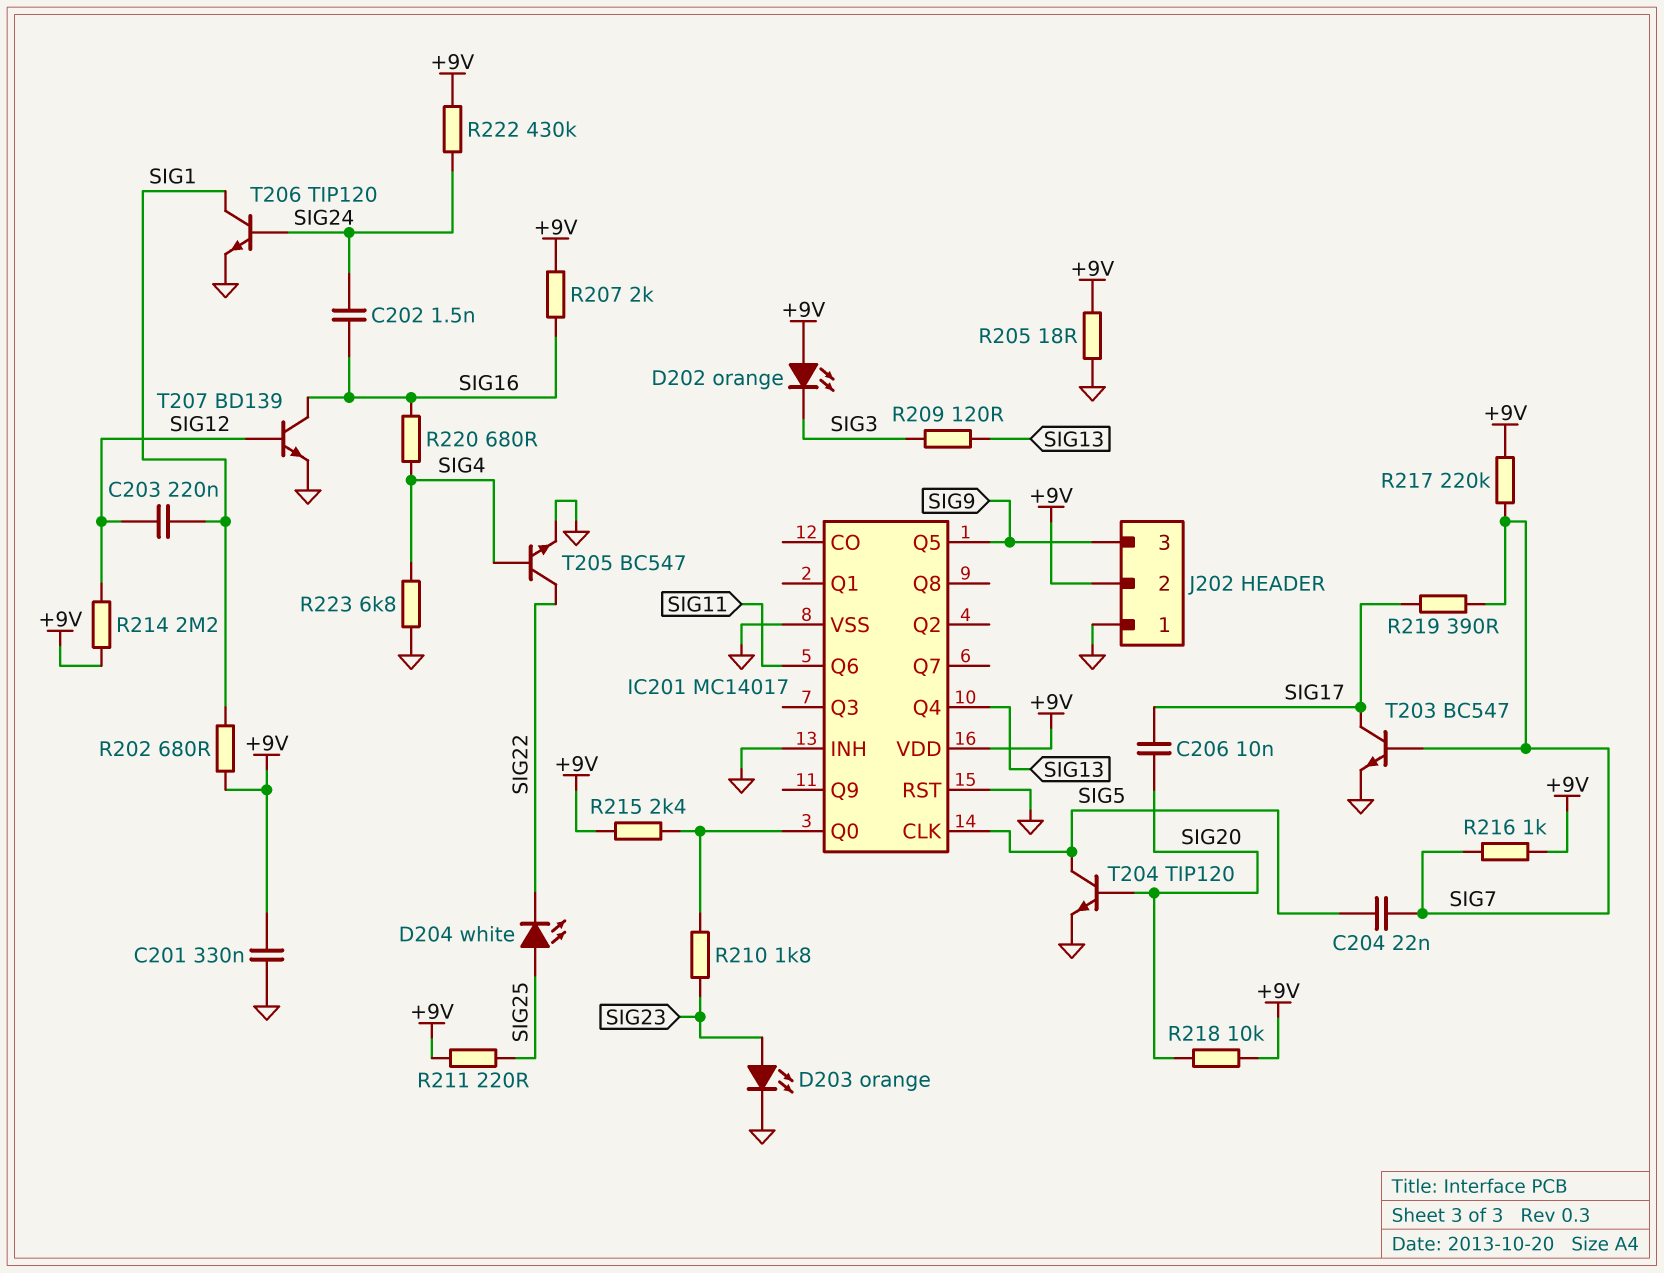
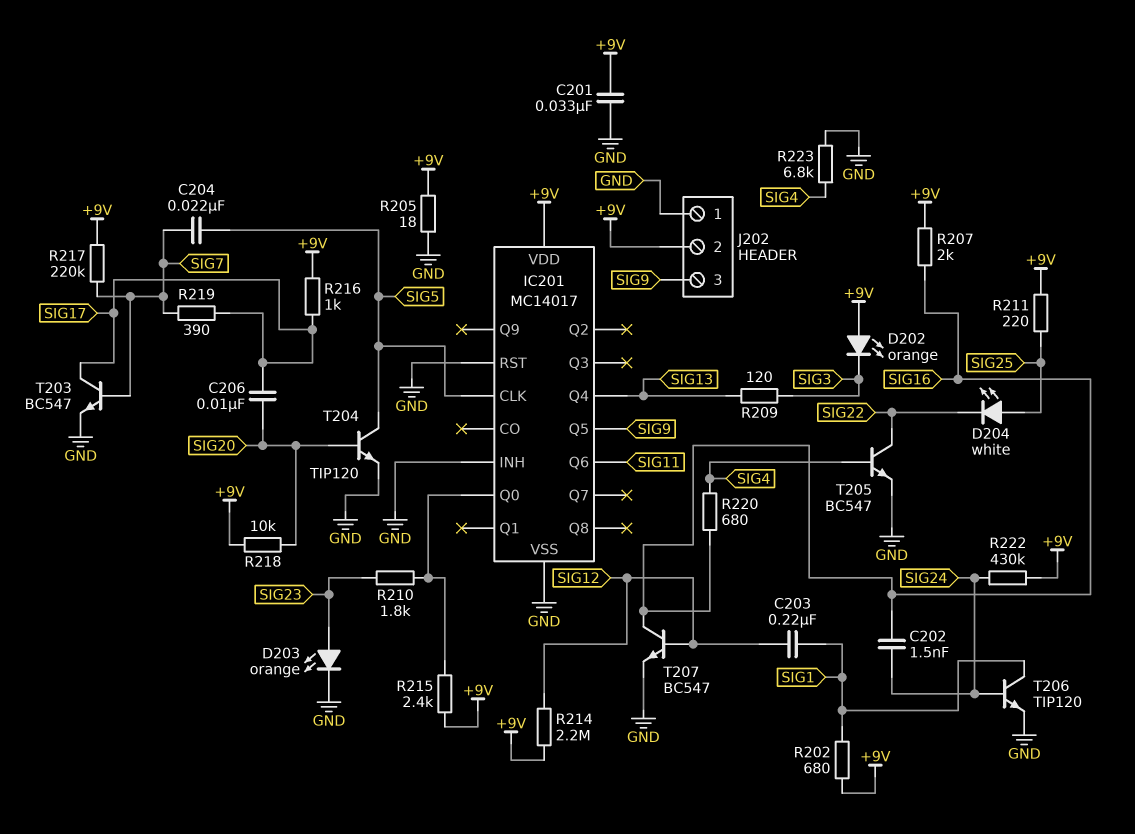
C201: 330nF (+9V, GND) -> 33nF (+9V, GND)
R216: 1k (+9V, SIG7) -> 1k (+9V, SIG17)
T207: NPN BD139 (B SIG12, C SIG16, E GND) -> NPN BC547 (B SIG12, C SIG16, E GND)

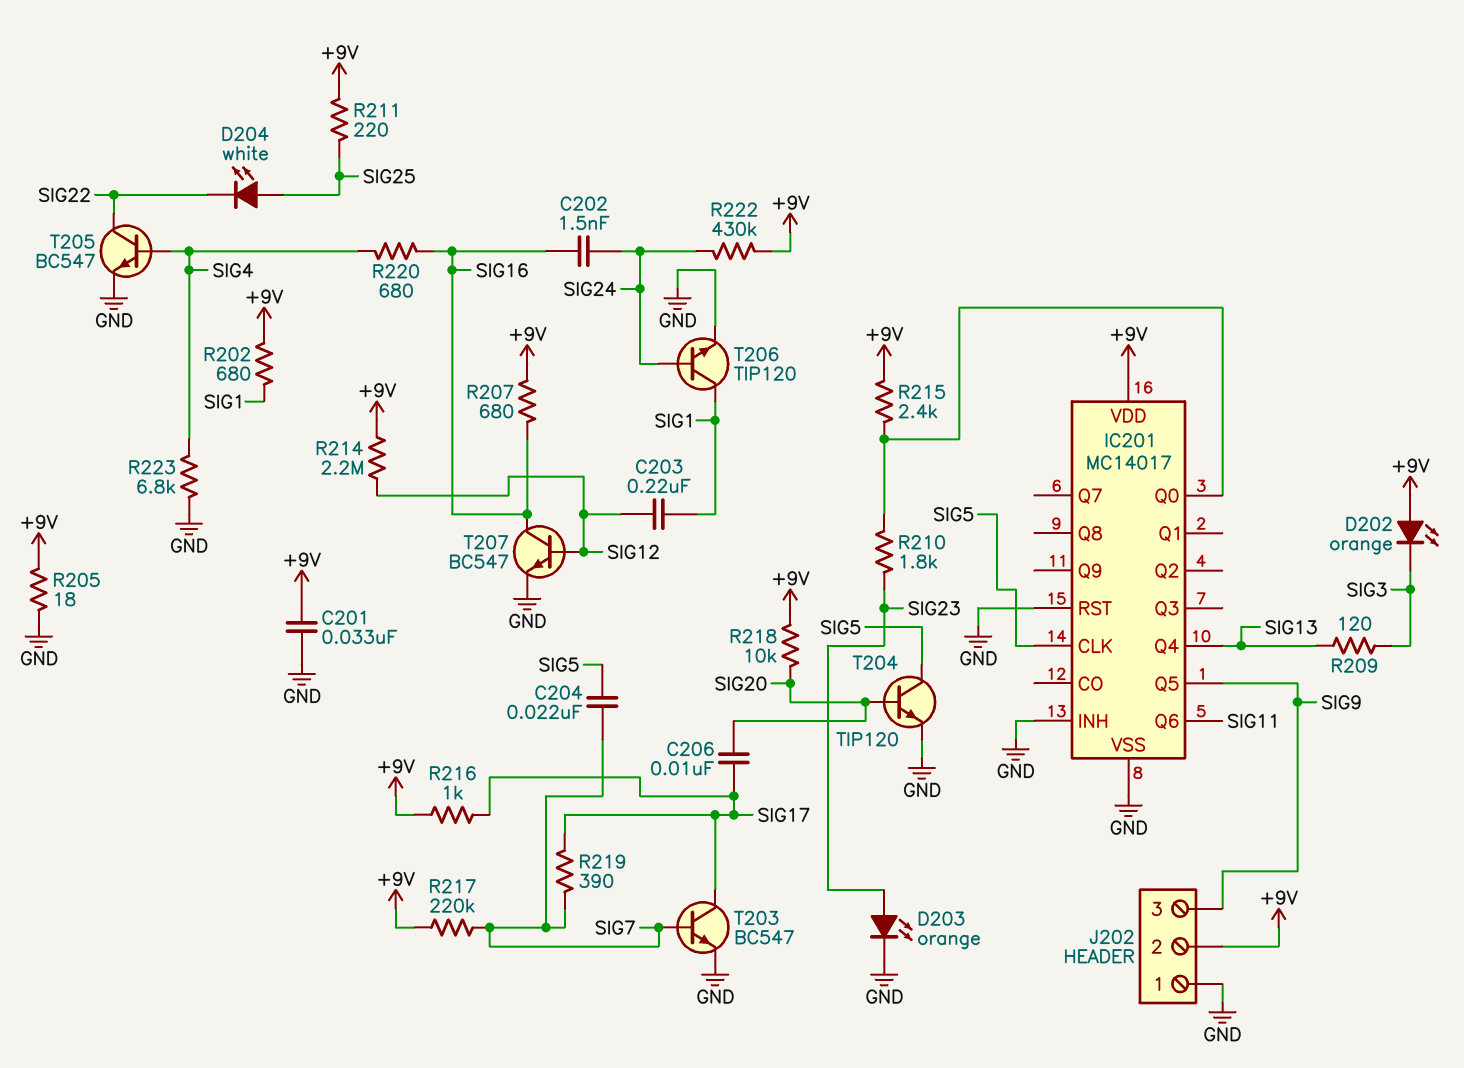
R207: 2k (+9V, SIG16) -> 680 (+9V, SIG16)

